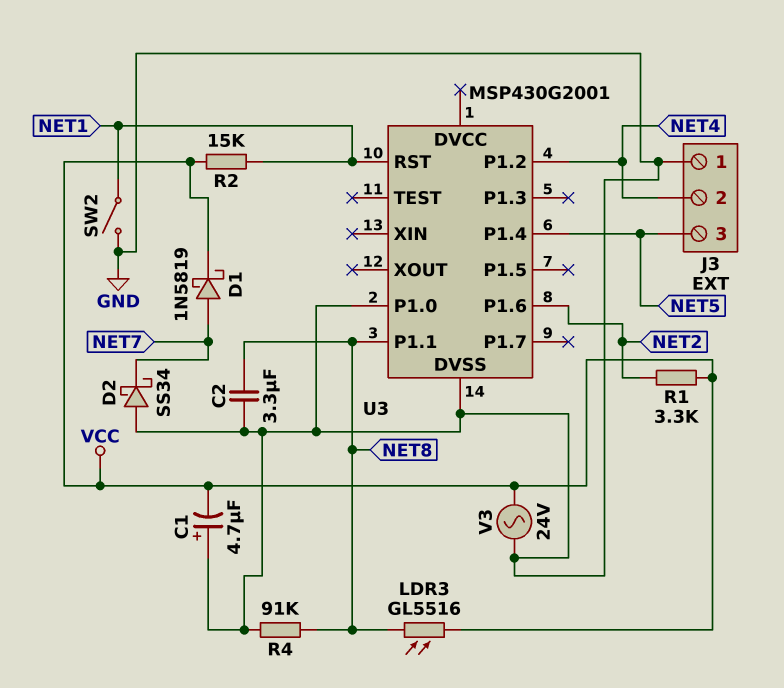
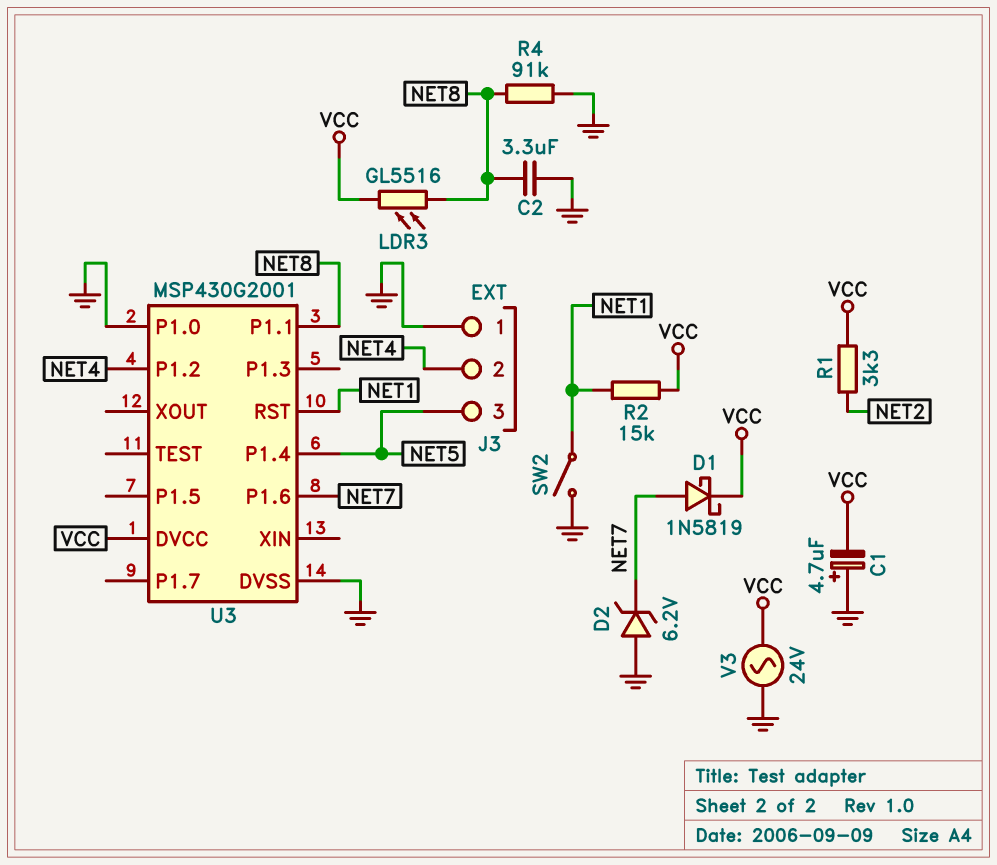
D2: schottky SS34 (A GND, K NET7) -> zener 6.2V (A GND, K NET7)
U3 pin DVCC: none -> VCC
U3 pin P1.6: NET2 -> NET7

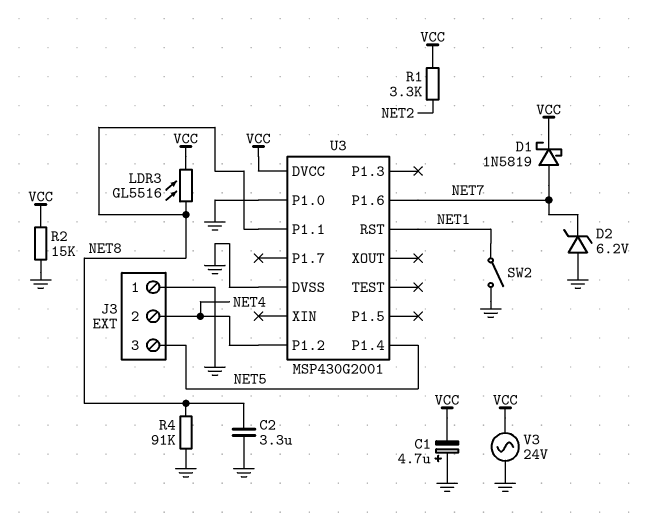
R2: 15k (NET1, VCC) -> 15k (GND, VCC)

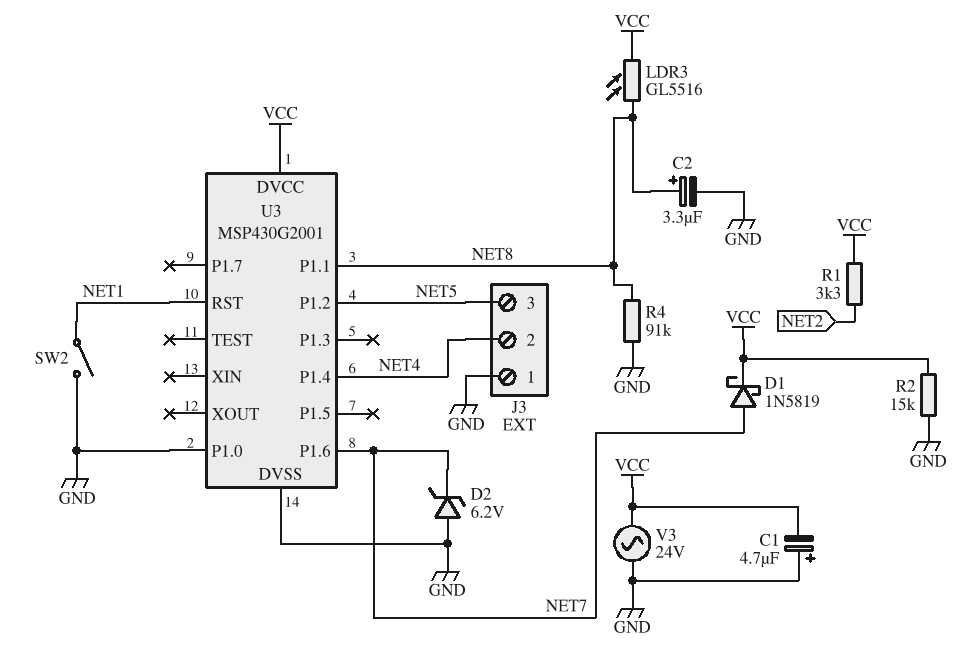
C2: 3.3uF (GND, NET8) -> 3.3uF (plus NET8, minus GND)
U3 pin P1.2: NET4 -> NET5
U3 pin P1.4: NET5 -> NET4

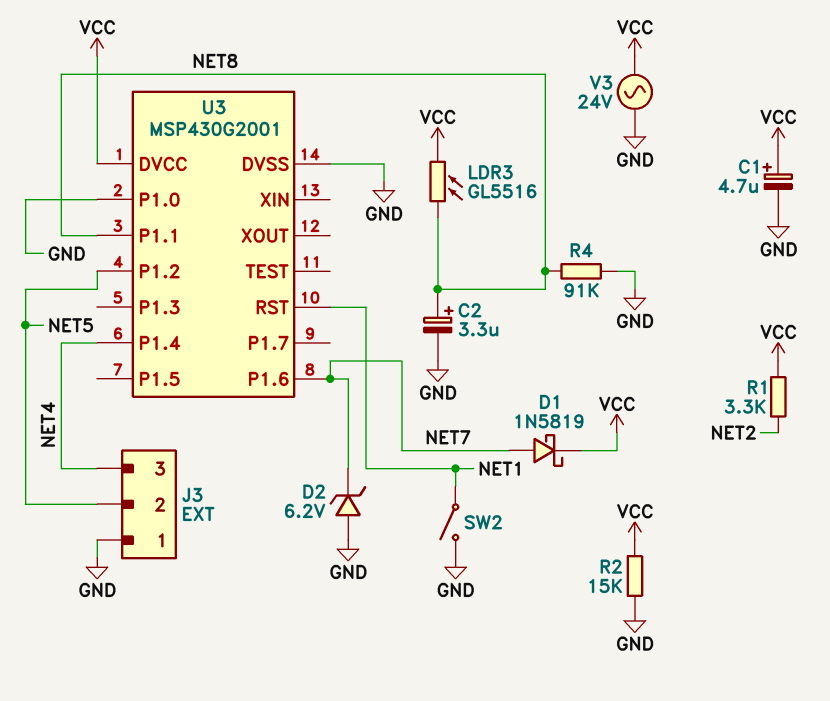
C1: 4.7uF (plus GND, minus VCC) -> 4.7uF (plus VCC, minus GND)
J3 pin 2: NET4 -> NET5
J3 pin 3: NET5 -> NET4

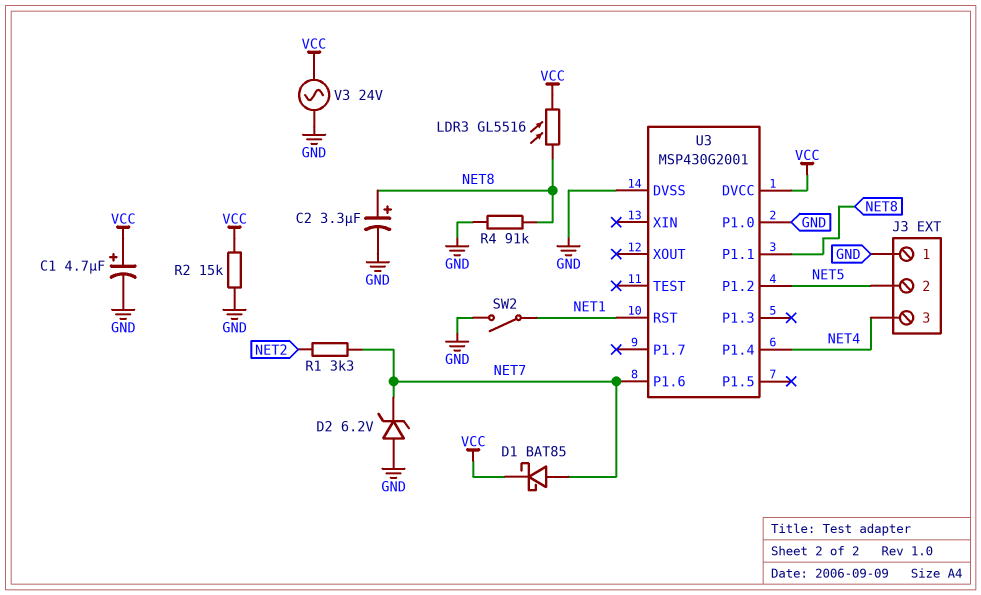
D1: schottky 1N5819 (A NET7, K VCC) -> schottky BAT85 (A NET7, K VCC)
R1: 3.3k (NET2, VCC) -> 3.3k (NET2, NET7)

